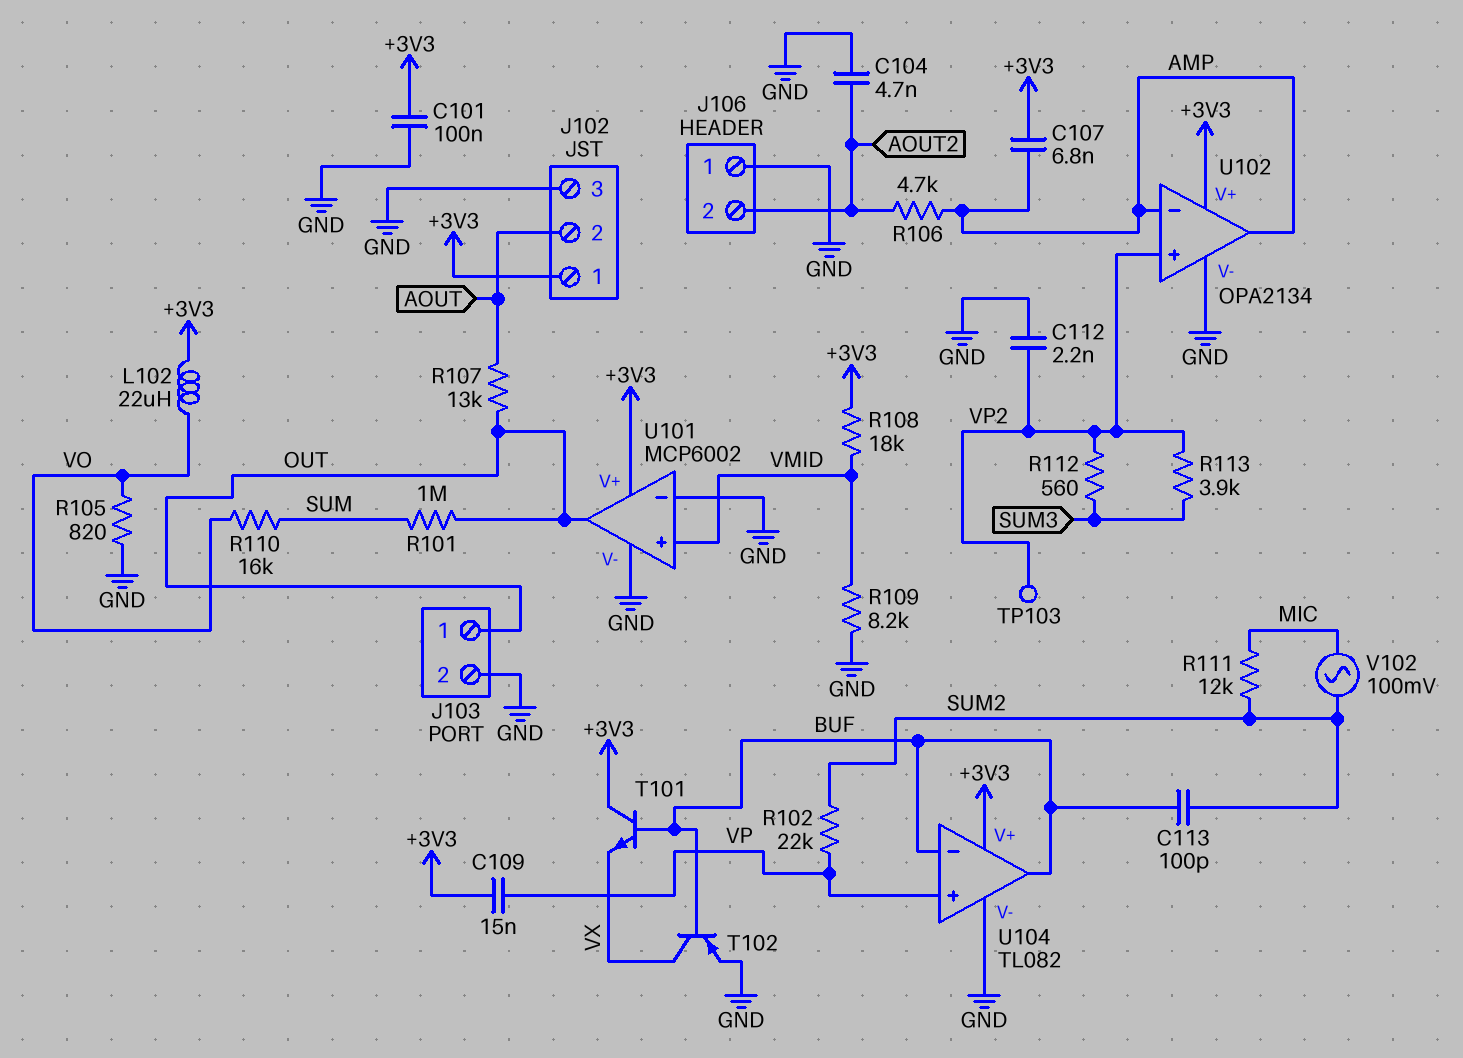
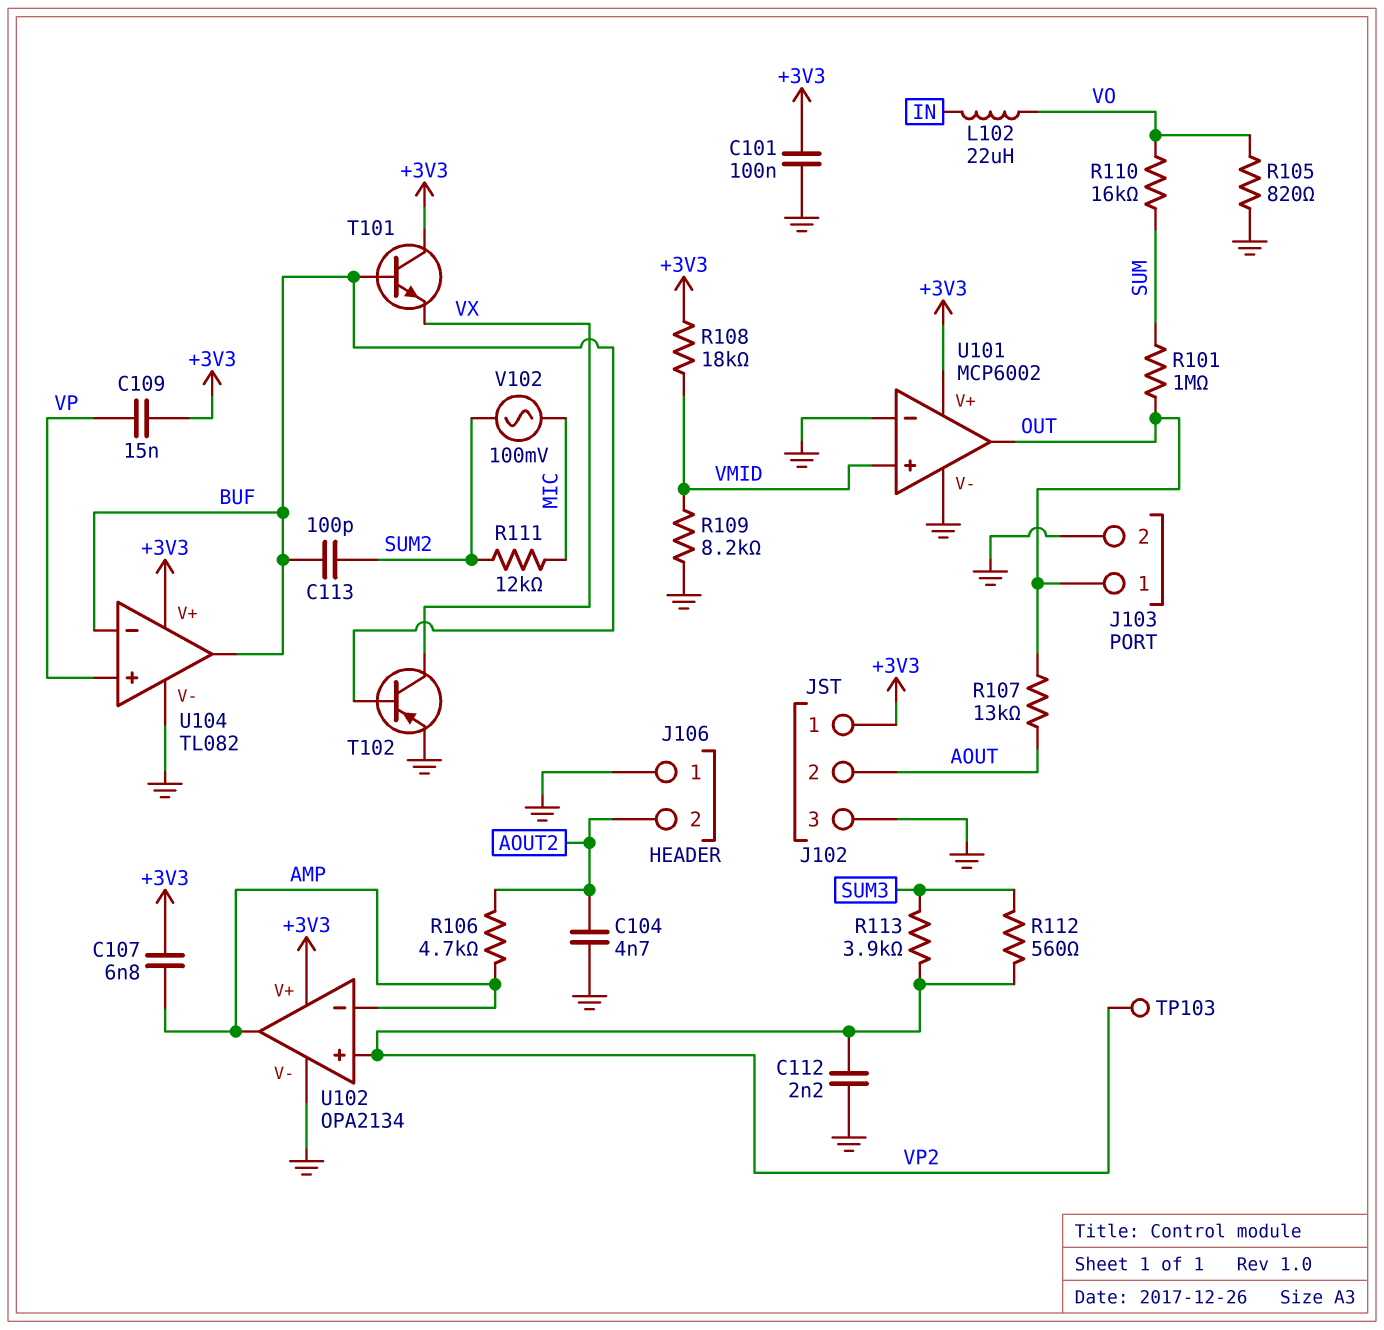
L102: 22uH (+3V3, VO) -> 22uH (IN, VO)
R102: 22k (SUM2, VP) -> none

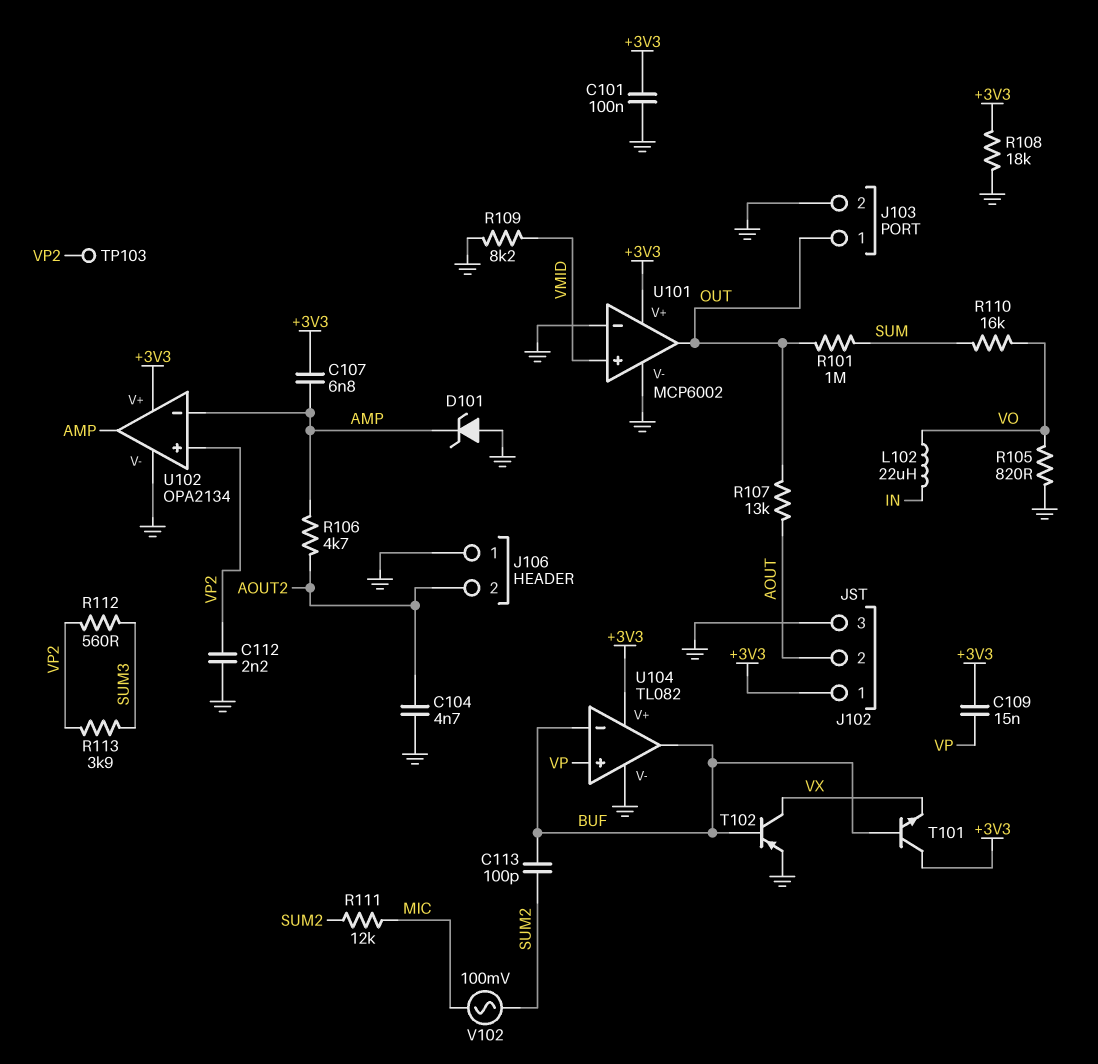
D101: none -> zener (A GND, K AMP)
R108: 18k (+3V3, VMID) -> 18k (+3V3, GND)

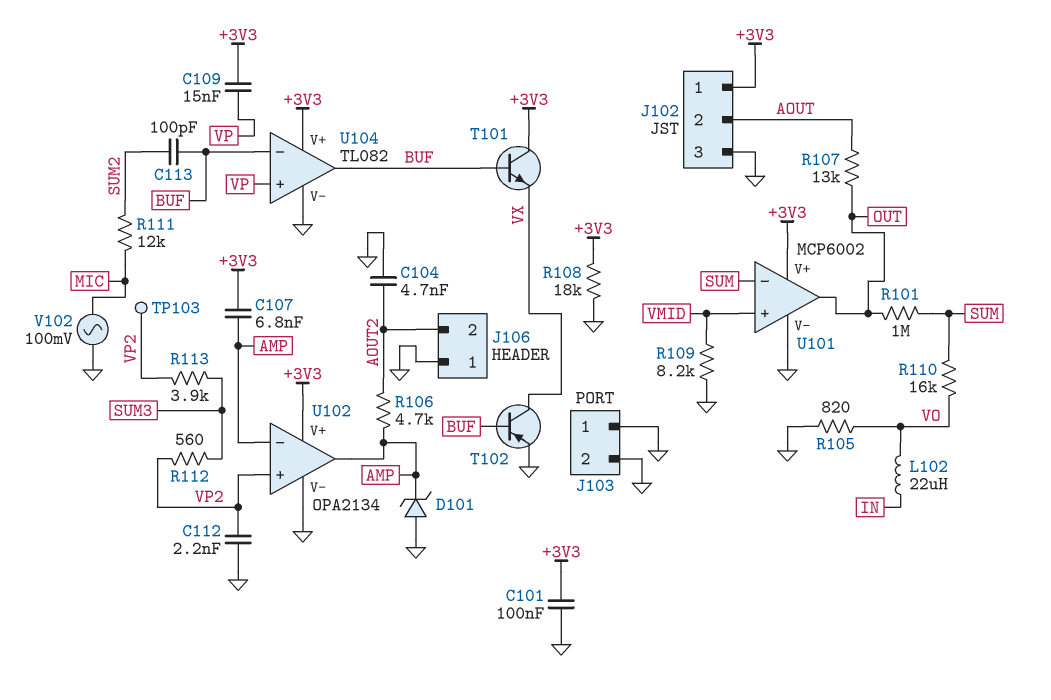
J103 pin 1: OUT -> GND
U101 pin in-: GND -> SUM
V102: AC 100mV (MIC, SUM2) -> AC 100mV (GND, MIC)

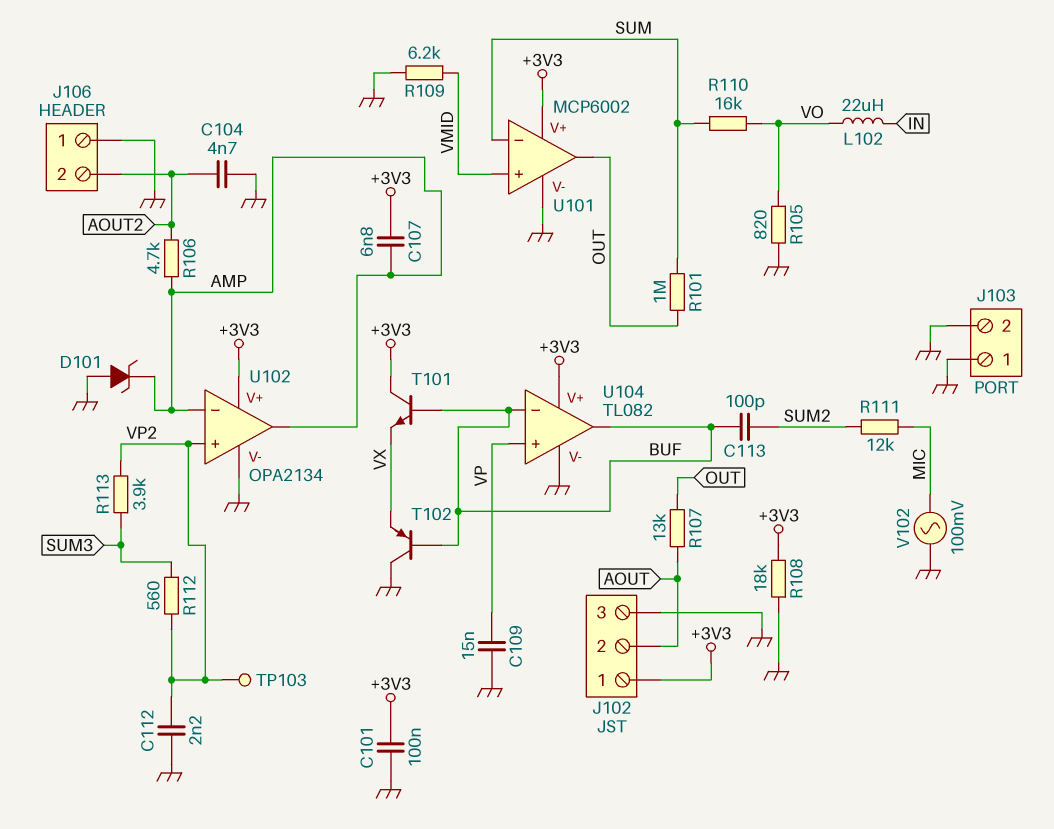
C109: 15nF (+3V3, VP) -> 15nF (GND, VP)
R109: 8.2k (GND, VMID) -> 6.2k (GND, VMID)
T102: PNP (B BUF, C VX, E GND) -> PNP (B BUF, C GND, E VX)

